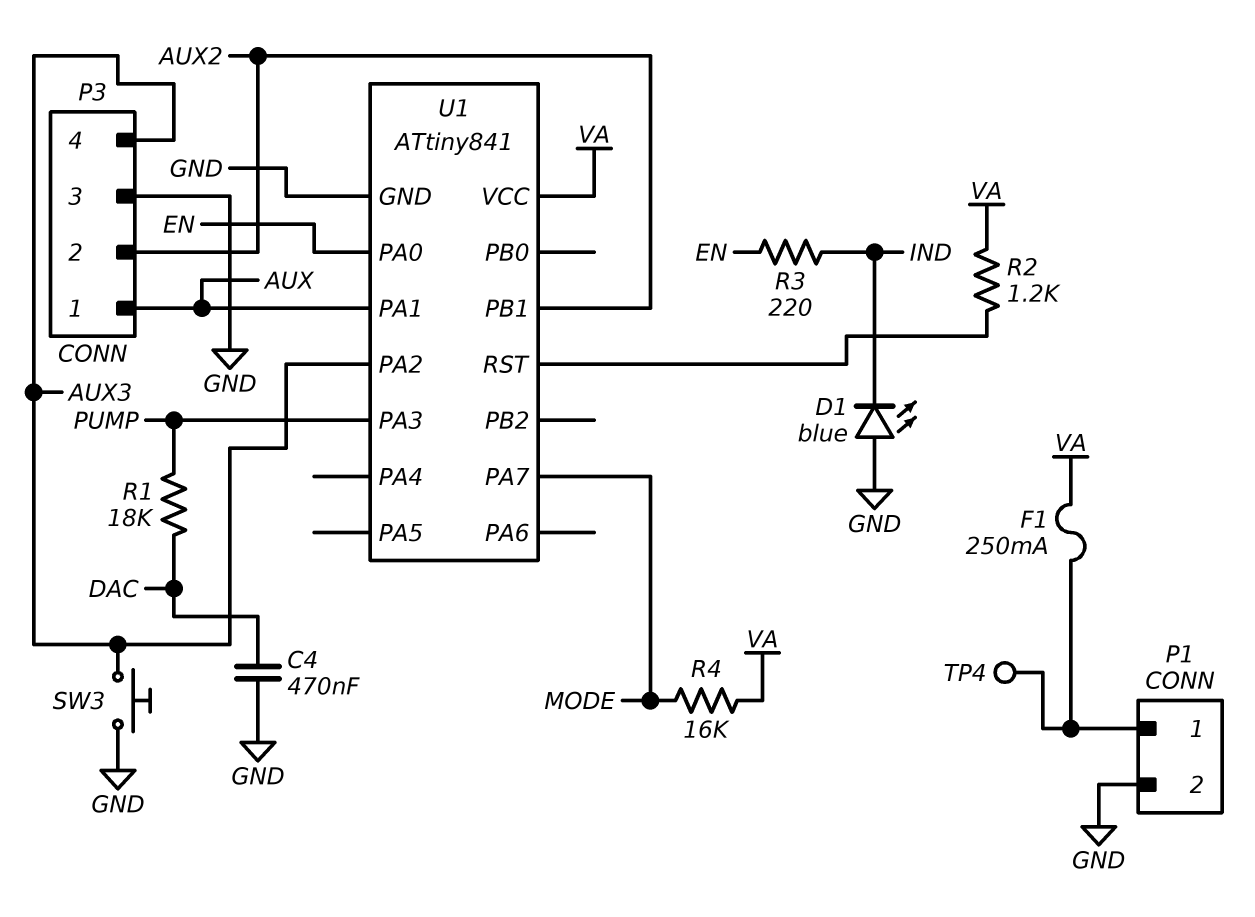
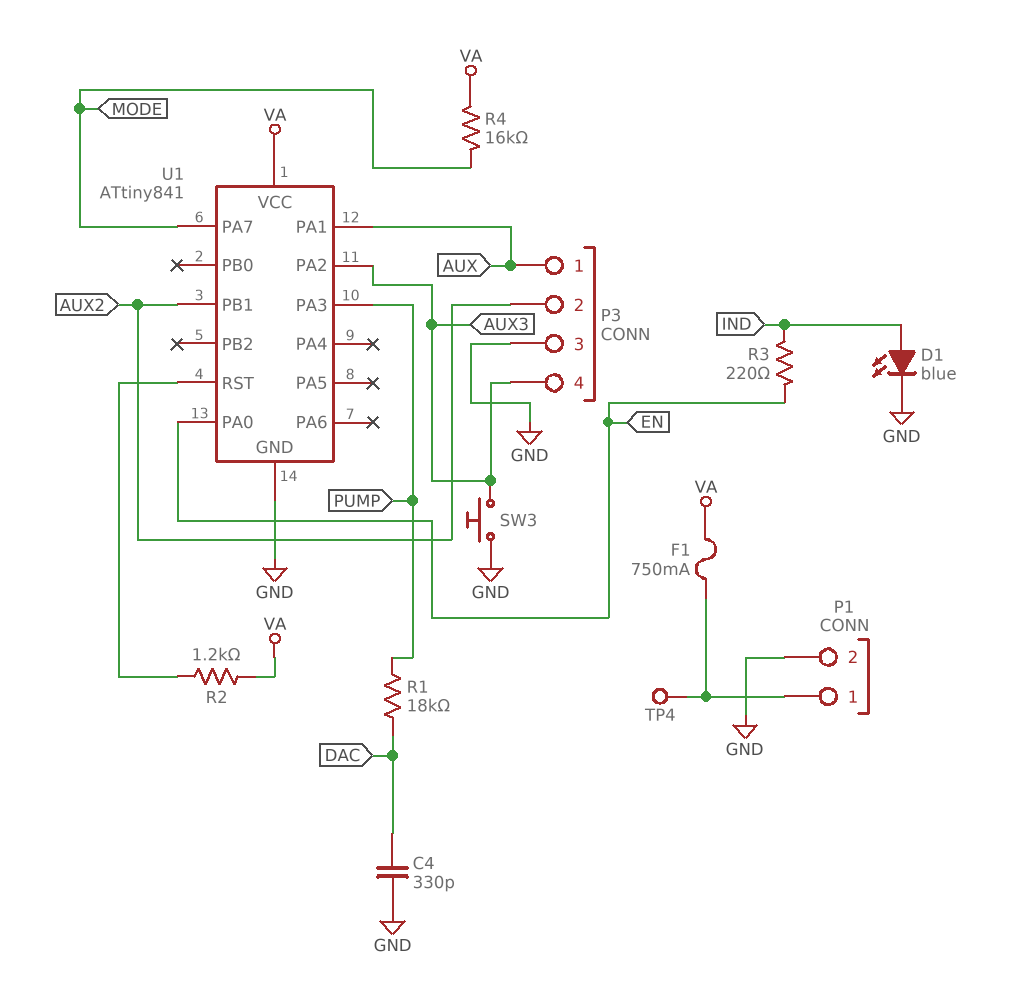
C4: 470nF (DAC, GND) -> 330pF (DAC, GND)
D1: LED blue (A GND, K IND) -> LED blue (A IND, K GND)
F1: 250mA (P1/1, VA) -> 750mA (P1/1, VA)

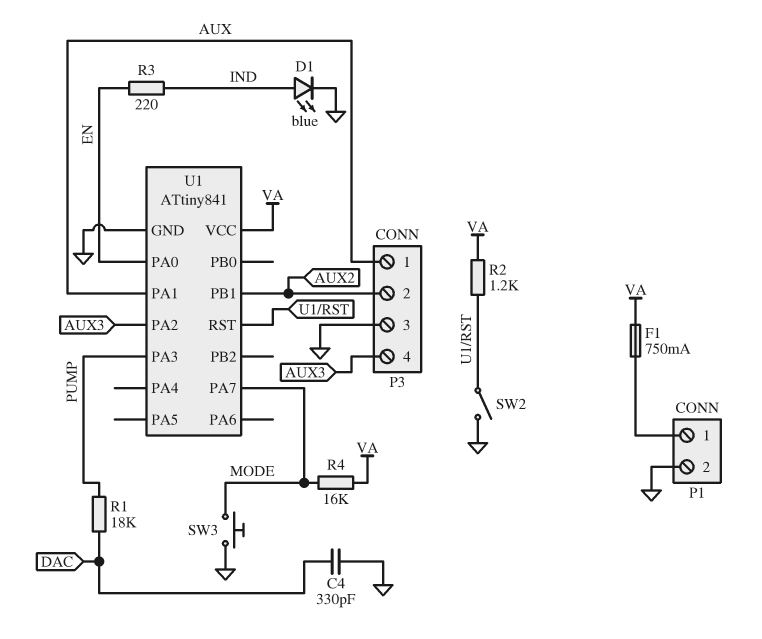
SW2: none -> switch (GND, U1/RST)
SW3: button (AUX3, GND) -> button (GND, MODE)
TP4: test point (P1/1) -> none

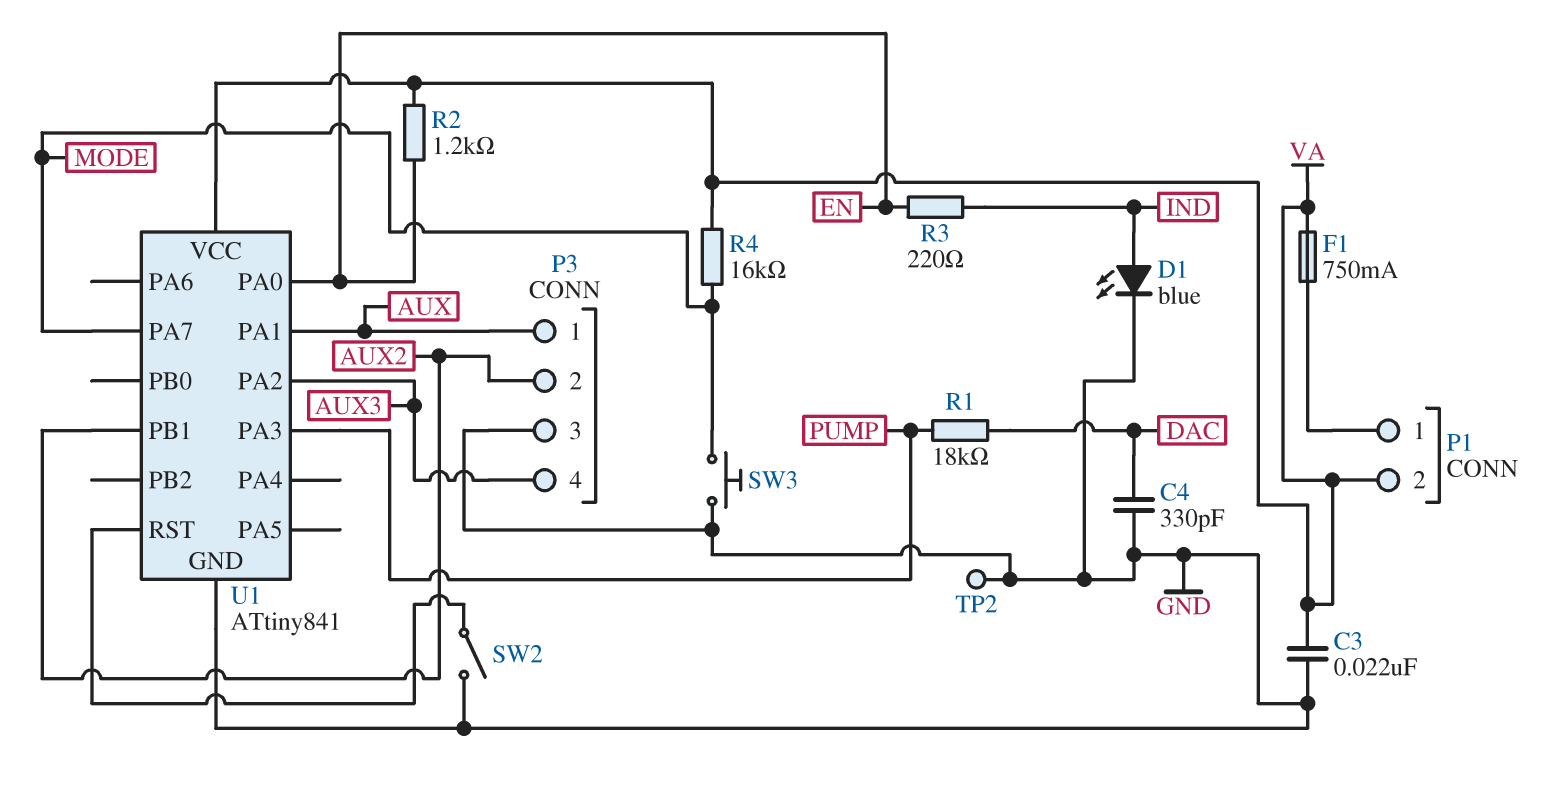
C3: none -> 22nF (GND, VA)
P1 pin 2: GND -> VA
R2: 1.2k (U1/RST, VA) -> 1.2k (EN, VA)
TP2: none -> test point (GND)

